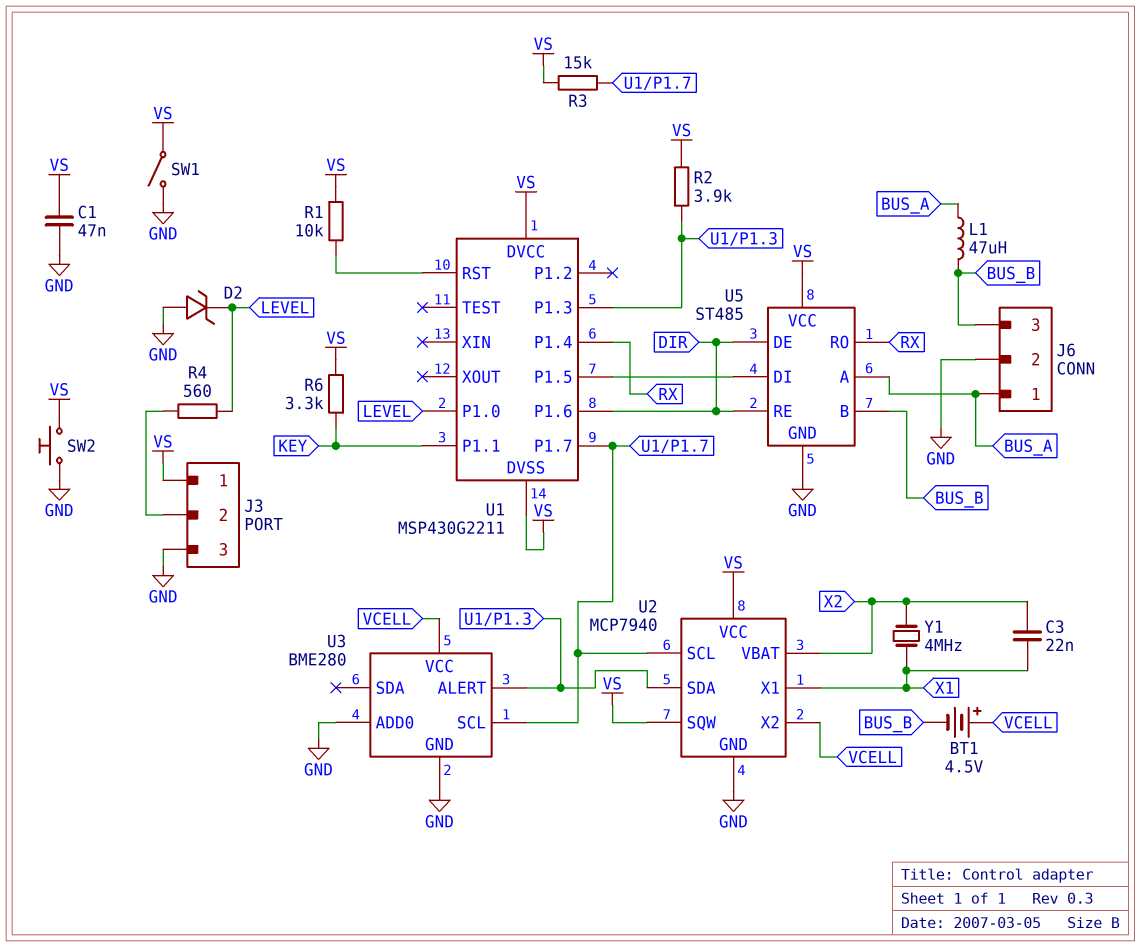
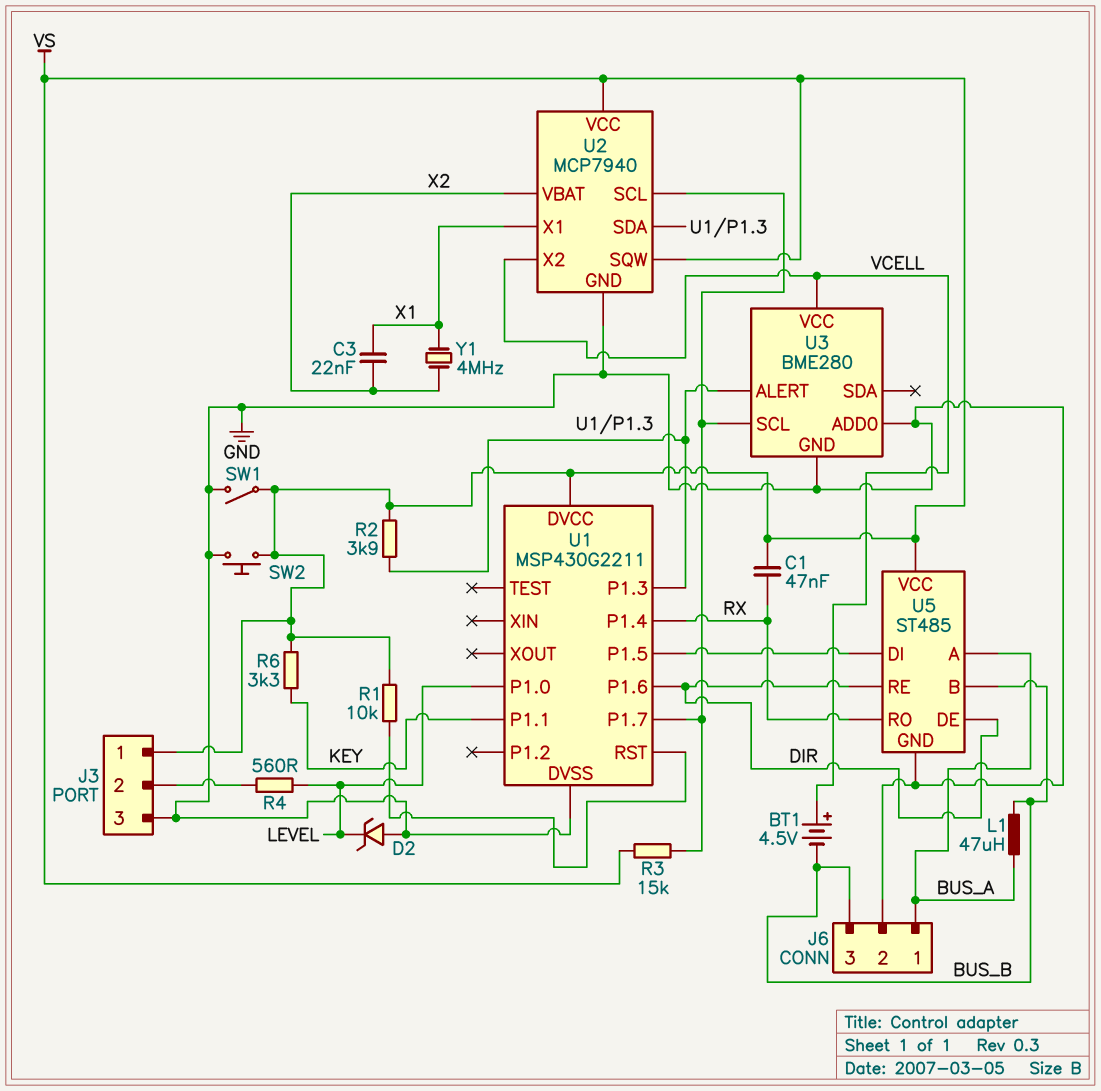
C1: 47nF (GND, VS) -> 47nF (RX, VS)
U1 pin DVSS: VS -> GND

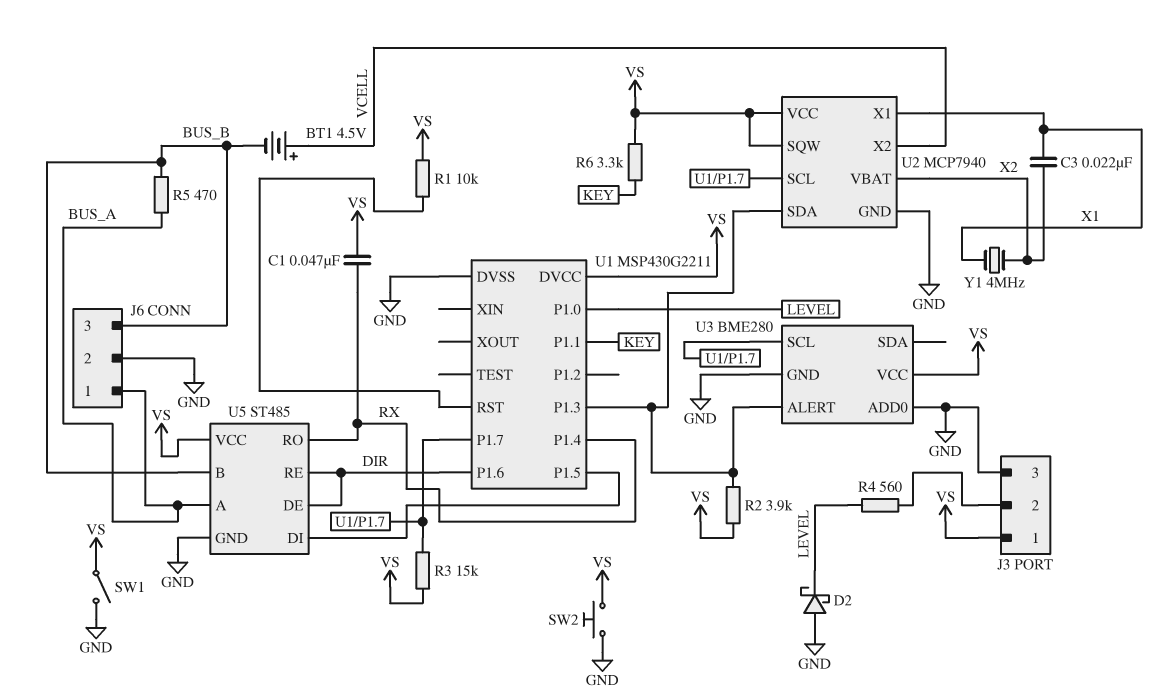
D2: zener (A GND, K LEVEL) -> schottky (A GND, K LEVEL)
L1: 47uH (BUS_A, BUS_B) -> none
R5: none -> 470 (BUS_A, BUS_B)
U3 pin VCC: VCELL -> VS

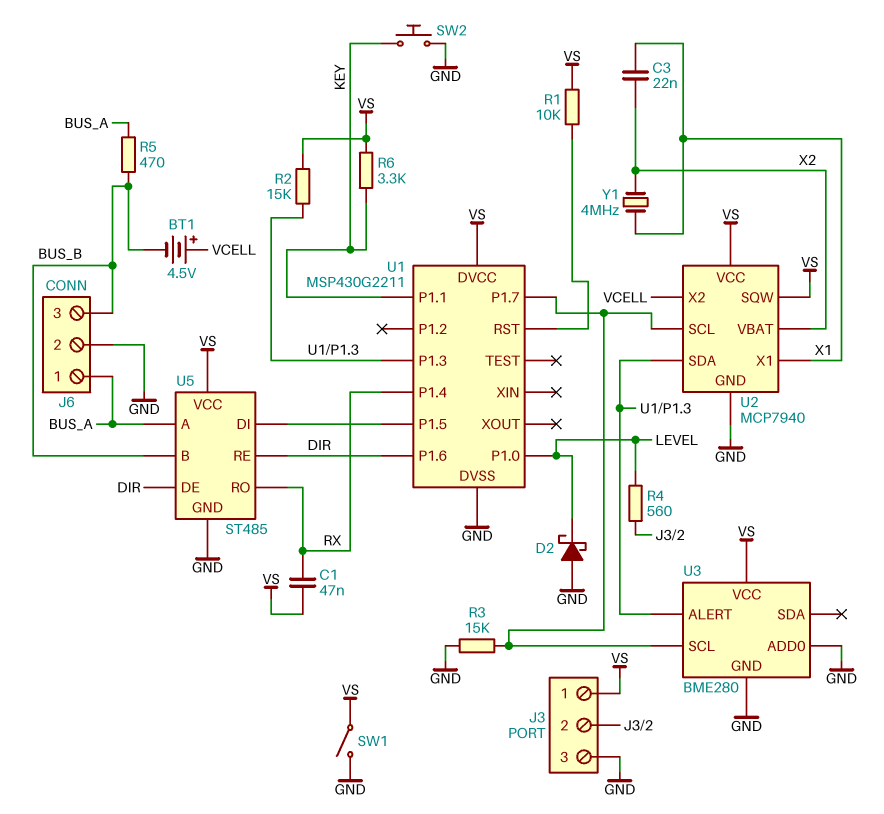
R2: 3.9k (U1/P1.3, VS) -> 15k (U1/P1.3, VS)
R3: 15k (U1/P1.7, VS) -> 15k (GND, U1/P1.7)
SW2: button (GND, VS) -> button (GND, KEY)

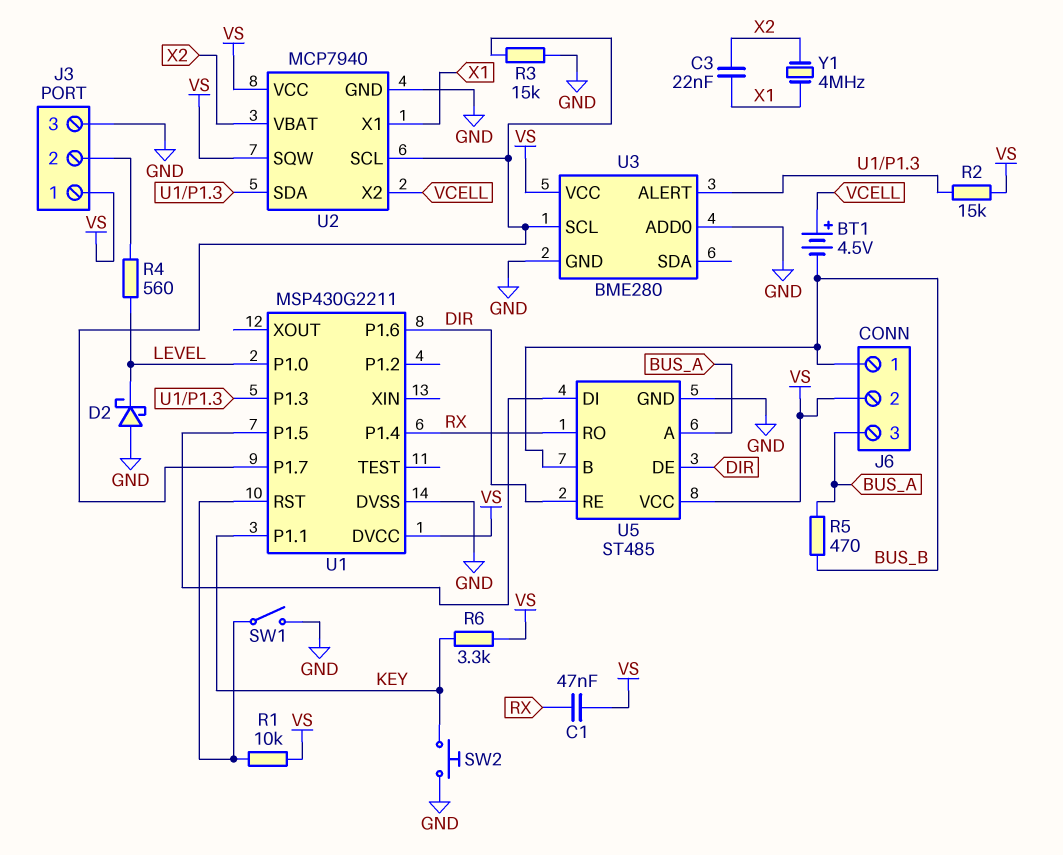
J6 pin 1: BUS_A -> BUS_B
J6 pin 2: GND -> VS
J6 pin 3: BUS_B -> BUS_A
SW1: switch (GND, VS) -> switch (GND, U1/RST)

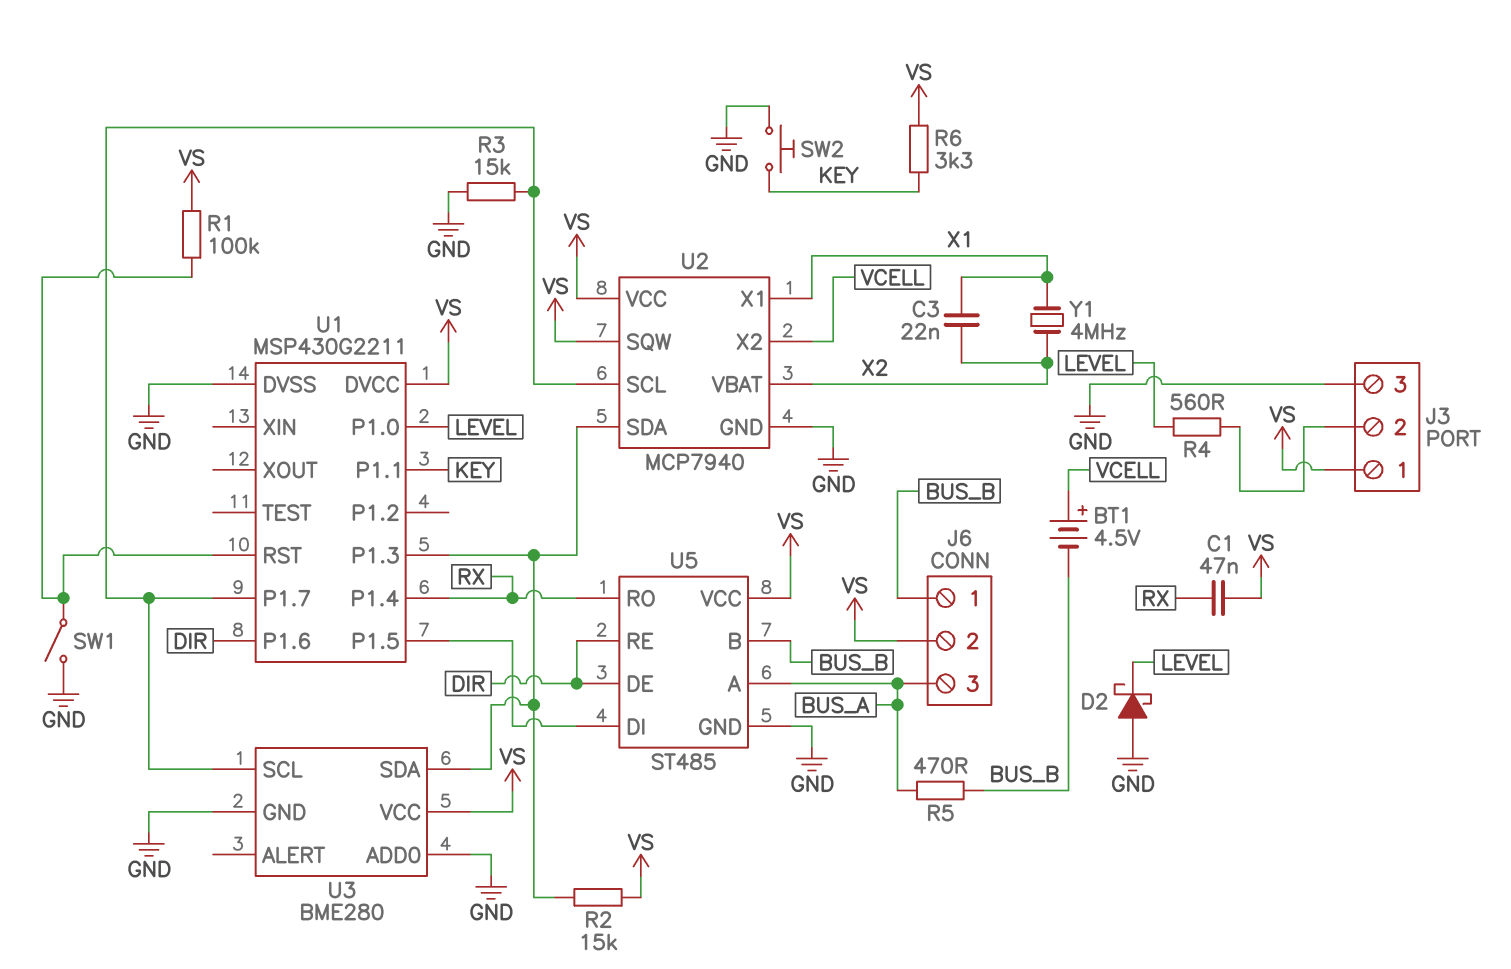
R1: 10k (U1/RST, VS) -> 100k (U1/RST, VS)
U3 pin ALERT: U1/P1.3 -> none
U3 pin SDA: none -> U1/P1.3

